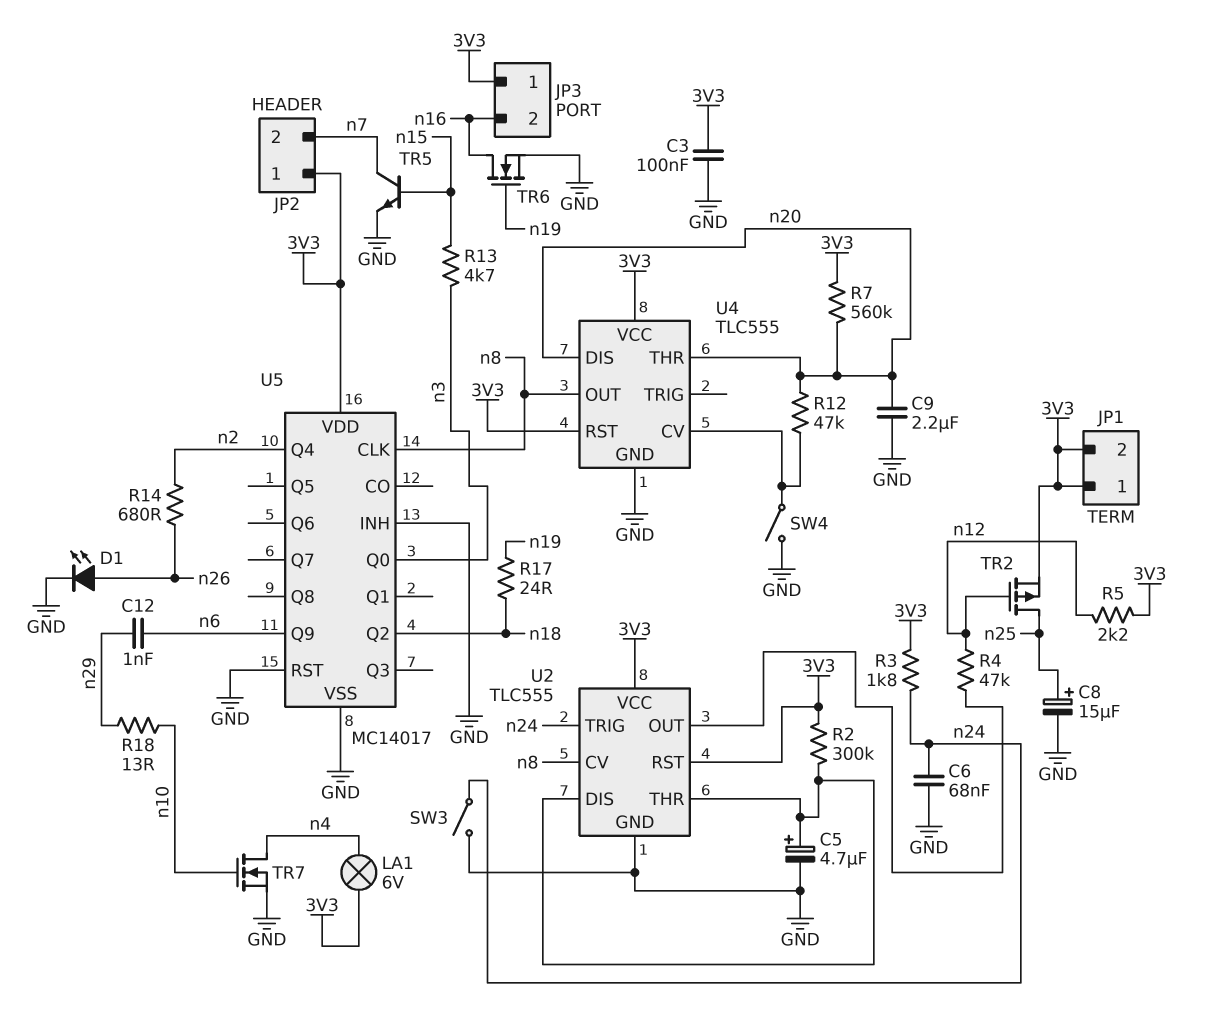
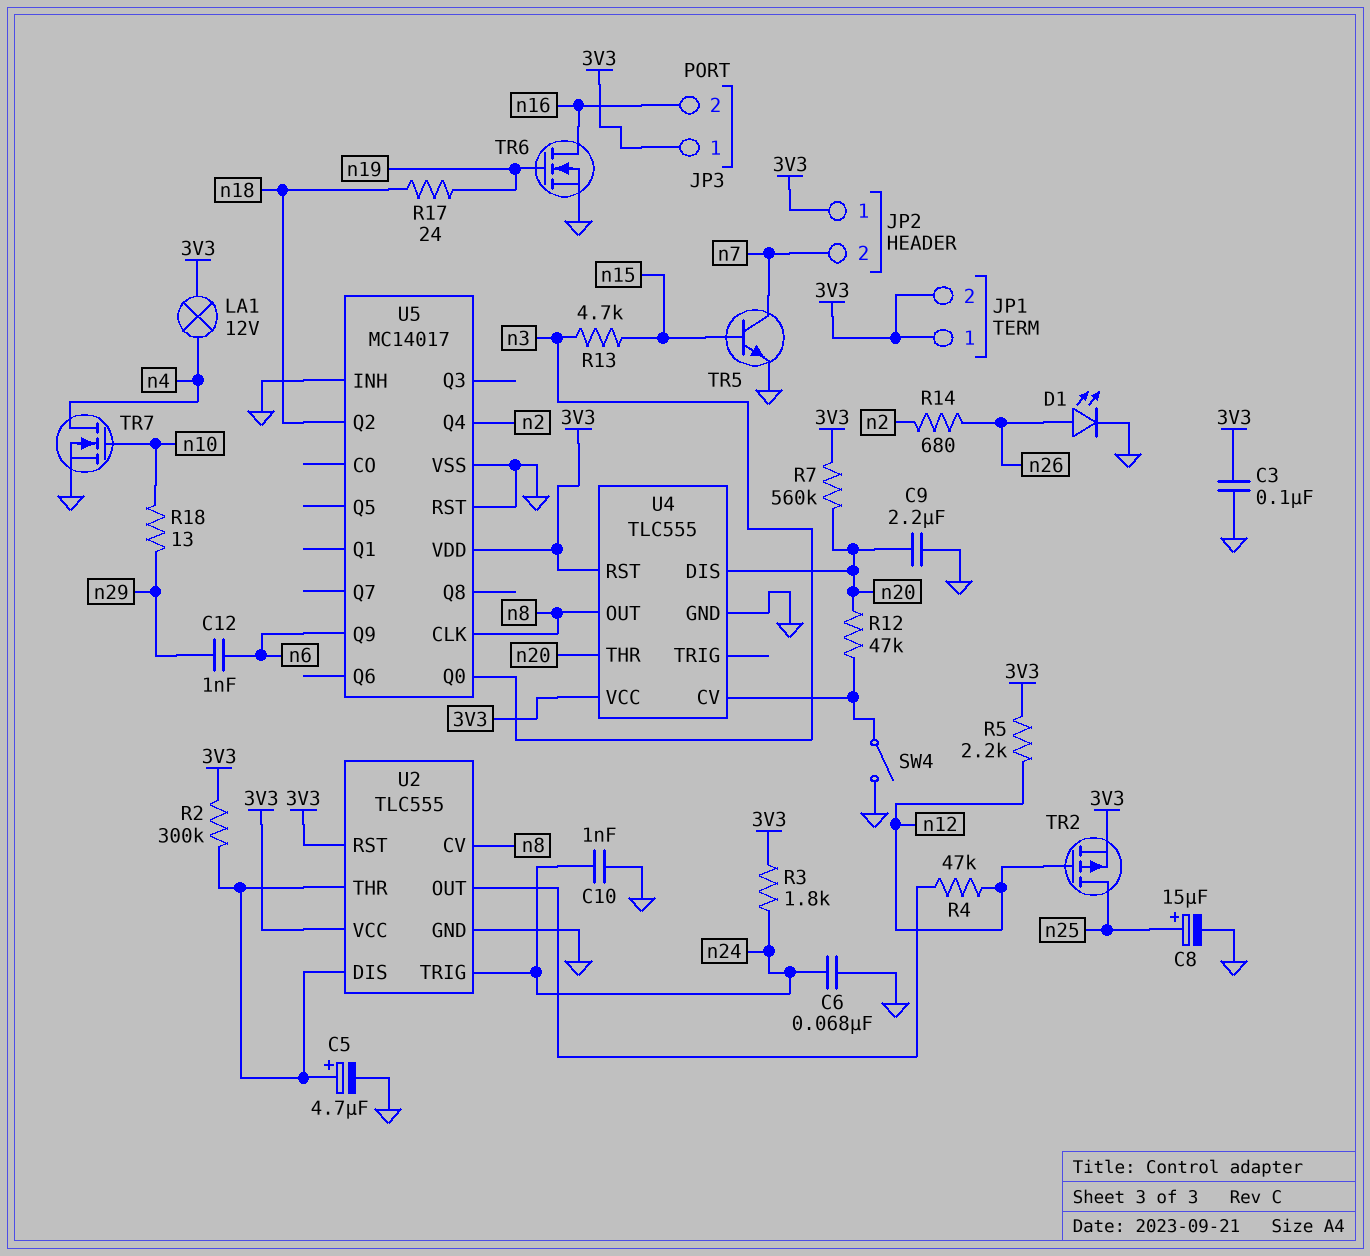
C10: none -> 1nF (GND, n24)
LA1: lamp 6V (3V3, n4) -> lamp 12V (3V3, n4)
SW3: switch (GND, n24) -> none

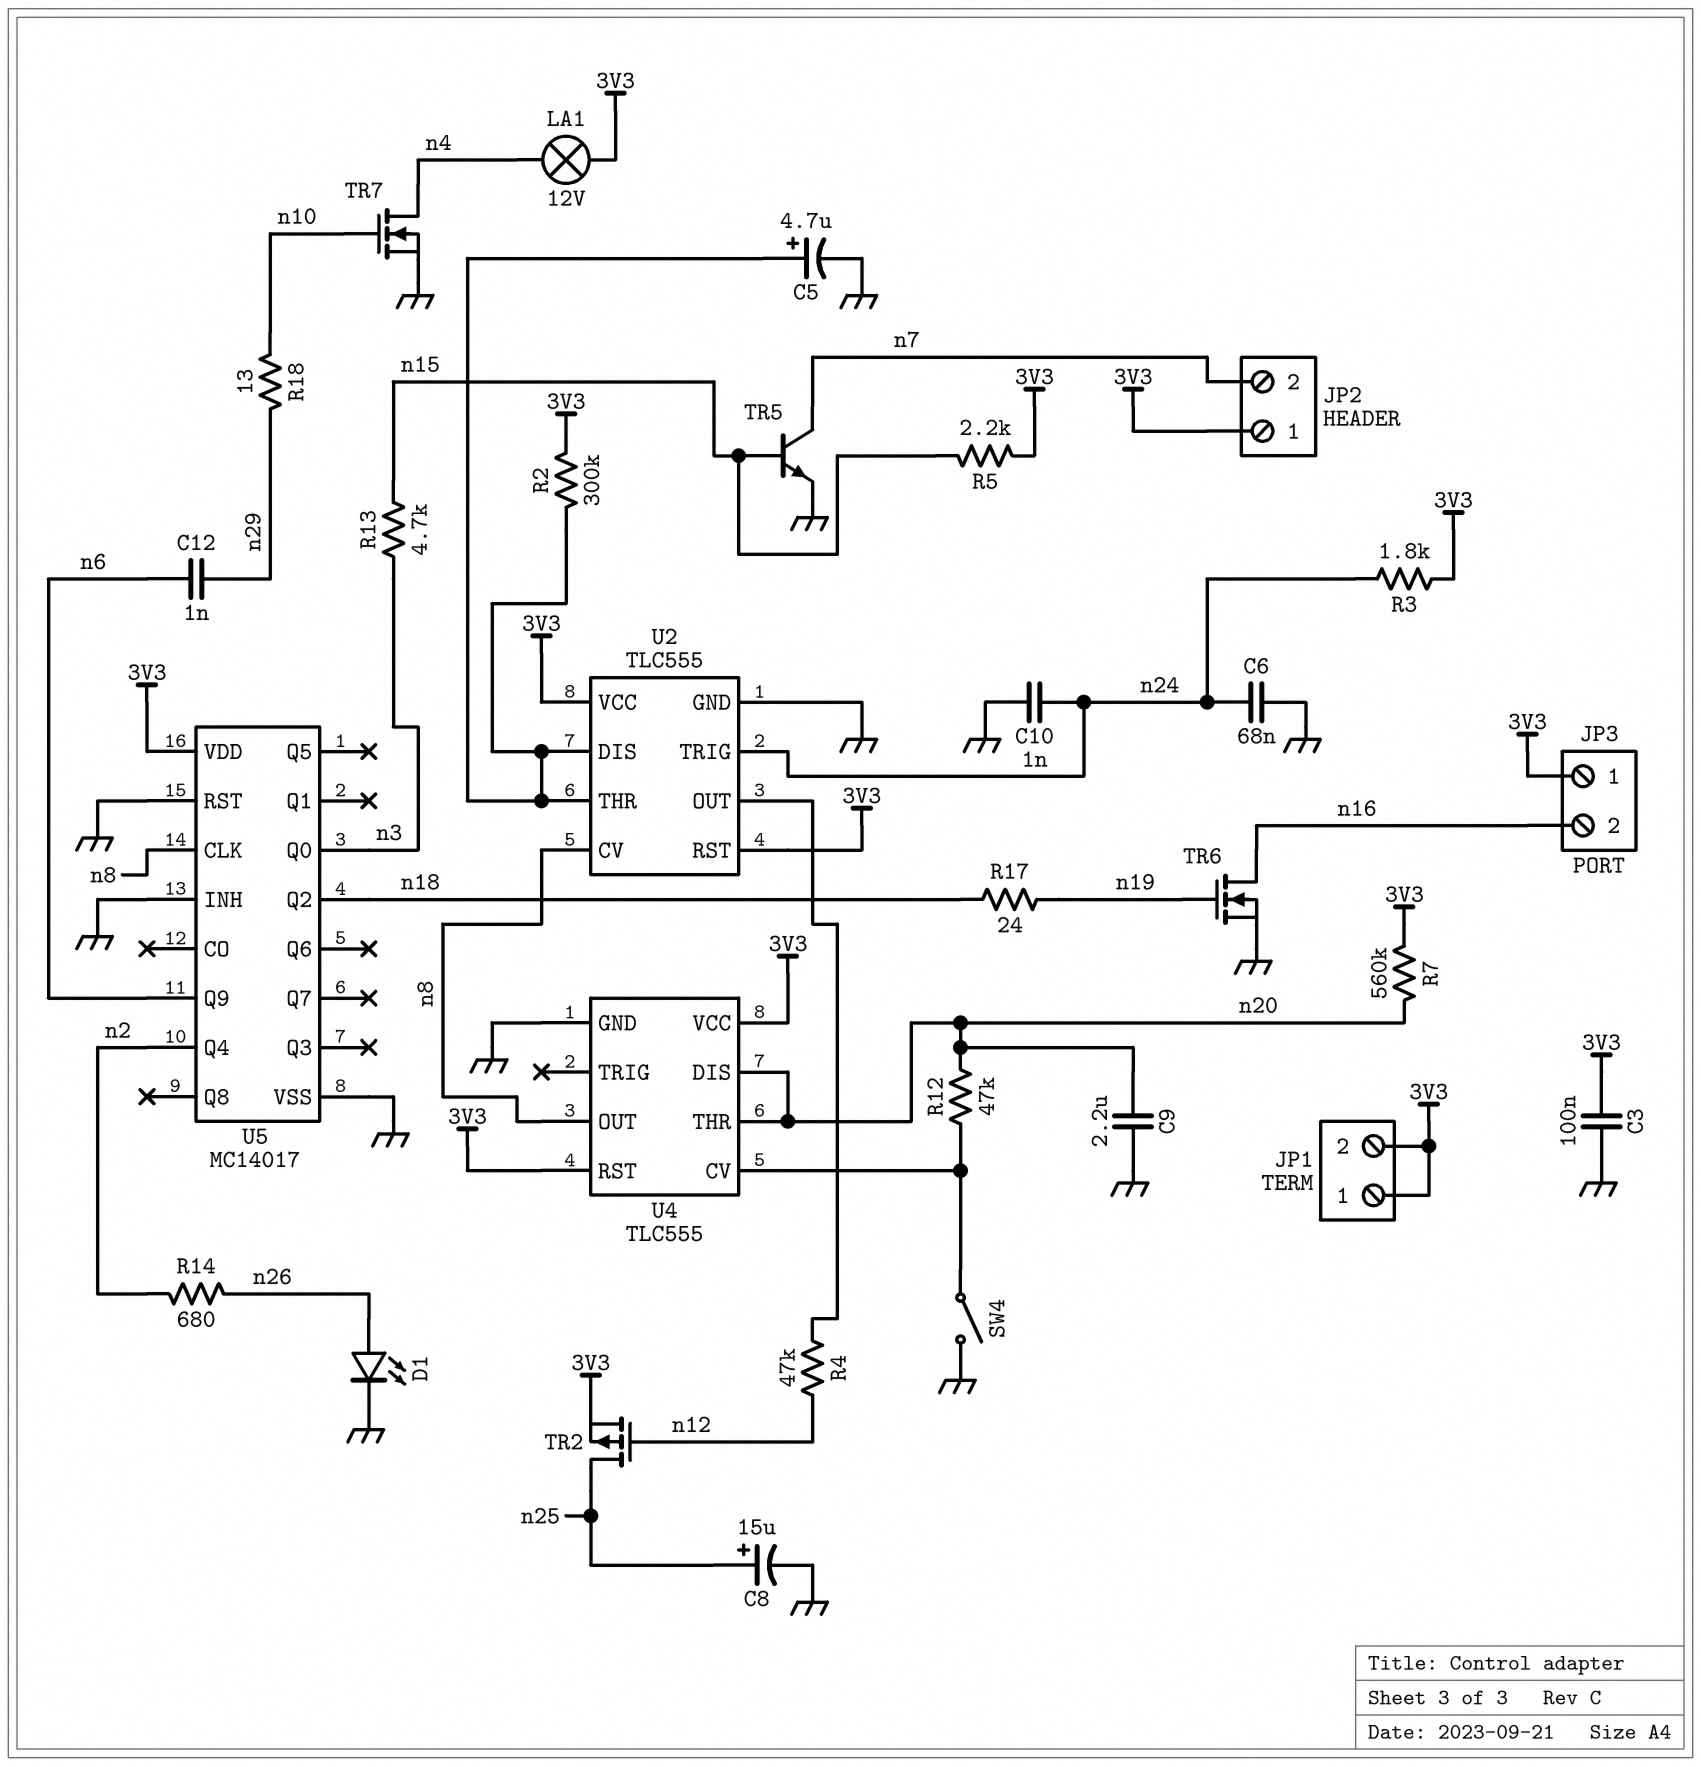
R5: 2.2k (3V3, n12) -> 2.2k (3V3, n15)

